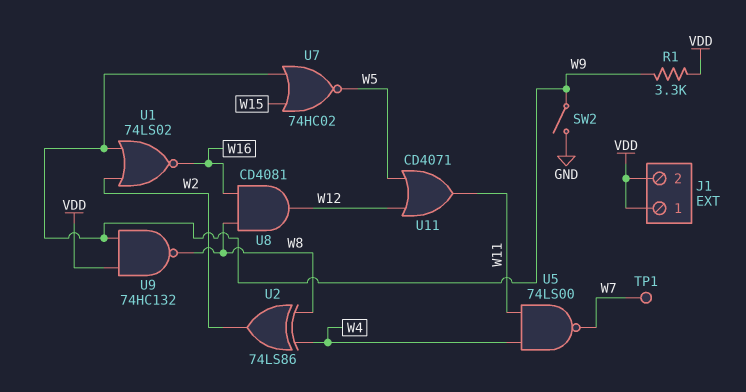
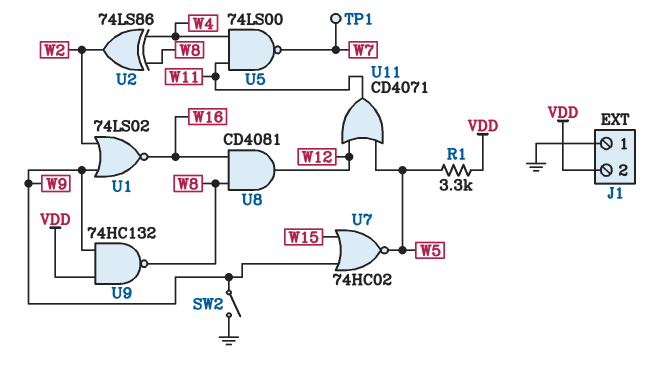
J1 pin 1: VDD -> GND
R1: 3.3k (VDD, W9) -> 3.3k (VDD, W5)

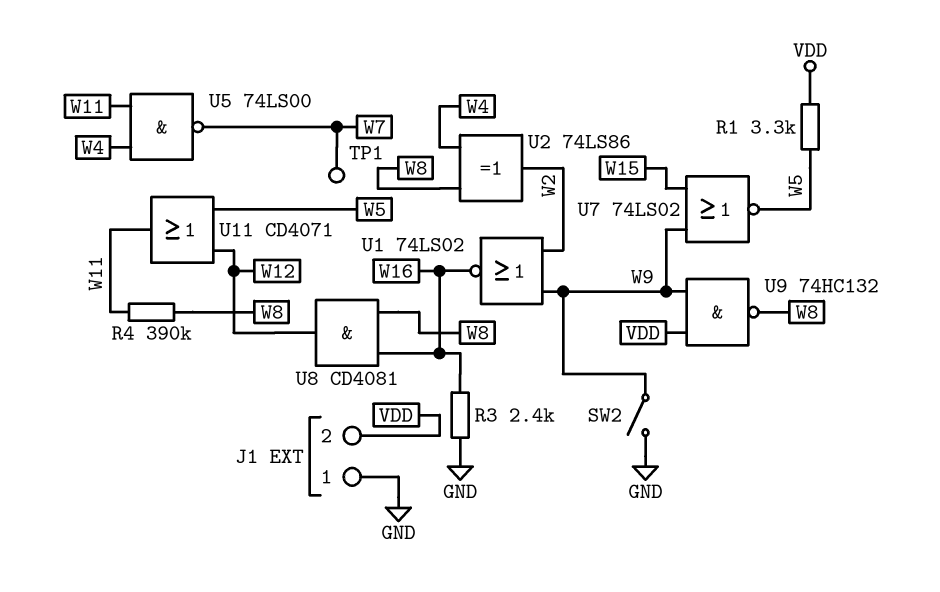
R3: none -> 2.4k (GND, W16)
R4: none -> 390k (W8, W11)
U7: NOR 74HC02 (in W9, in W15, out W5) -> NOR 74LS02 (in W9, in W15, out W5)

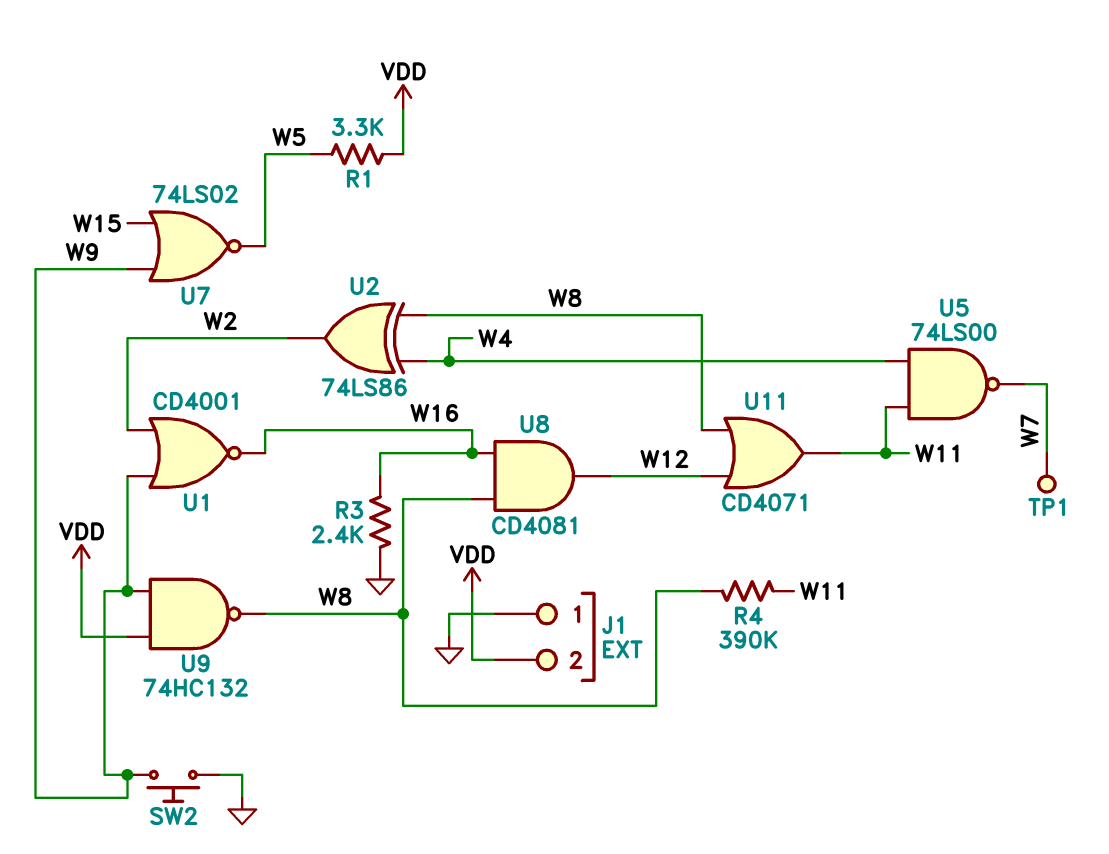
SW2: switch (GND, W9) -> button (GND, W9)
U1: NOR 74LS02 (in W2, in W9, out W16) -> NOR CD4001 (in W2, in W9, out W16)
U11: OR CD4071 (in W5, in W12, out W11) -> OR CD4071 (in W8, in W12, out W11)

